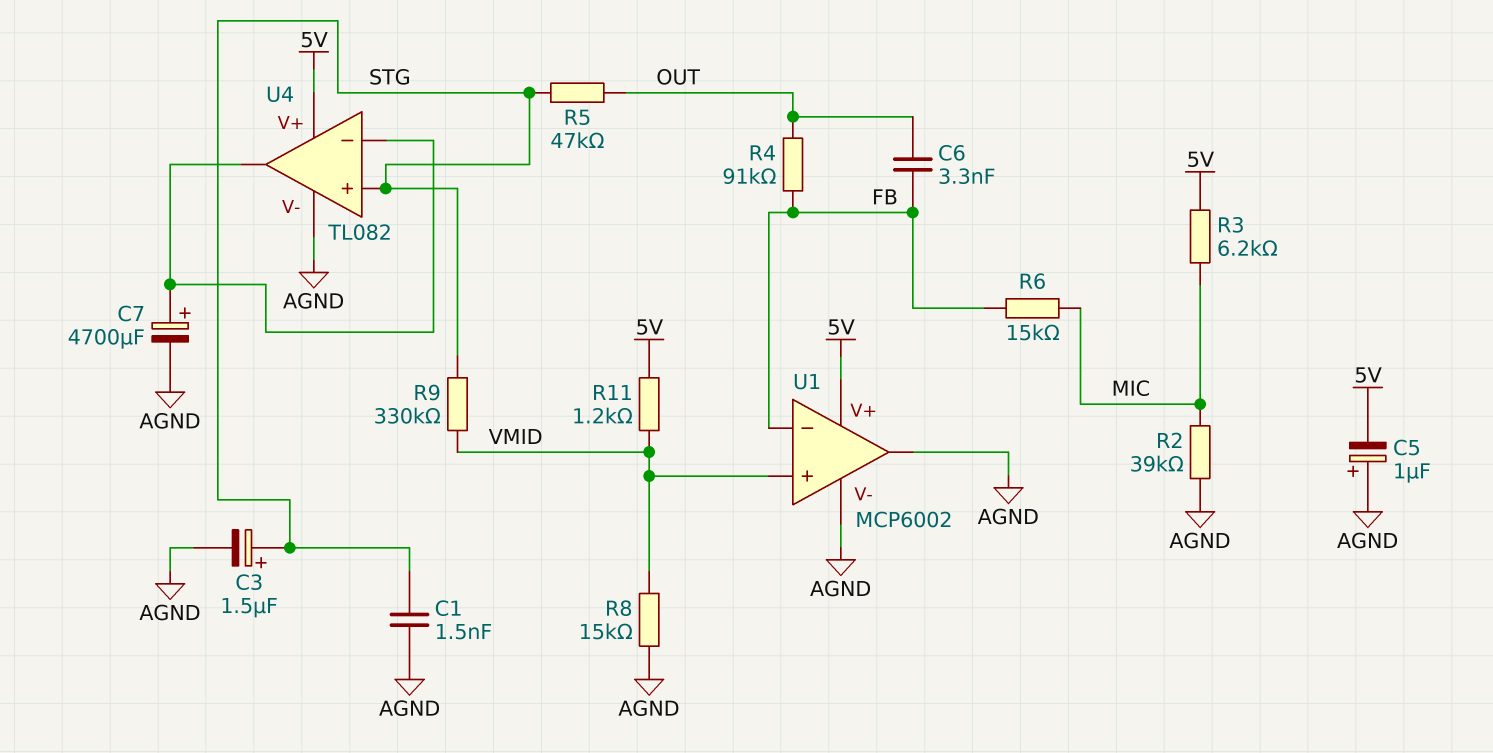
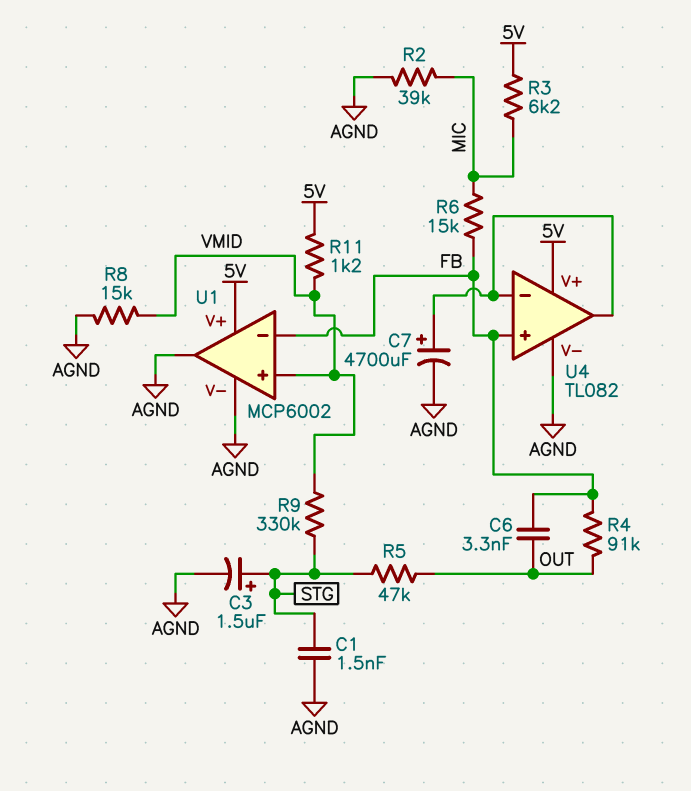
C5: 1uF (plus AGND, minus 5V) -> none
U4 pin in+: STG -> FB

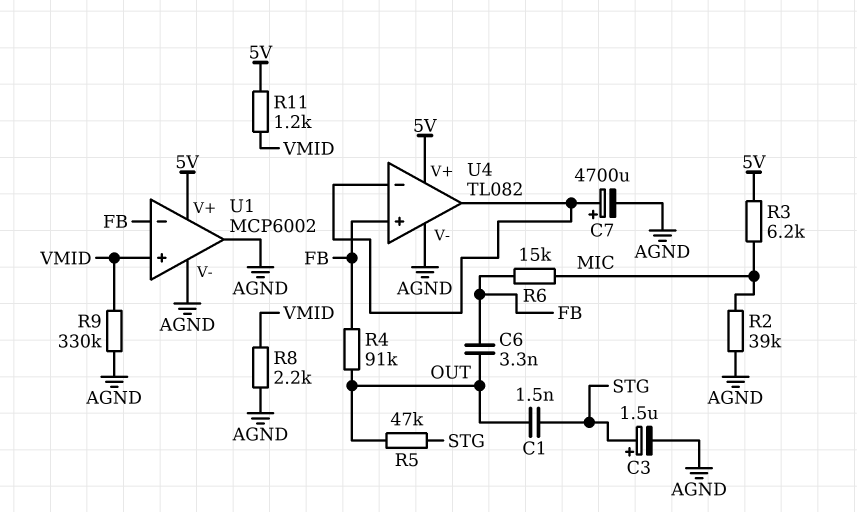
C1: 1.5nF (AGND, STG) -> 1.5nF (OUT, STG)
R8: 15k (AGND, VMID) -> 2.2k (AGND, VMID)
R9: 330k (STG, VMID) -> 330k (AGND, VMID)

